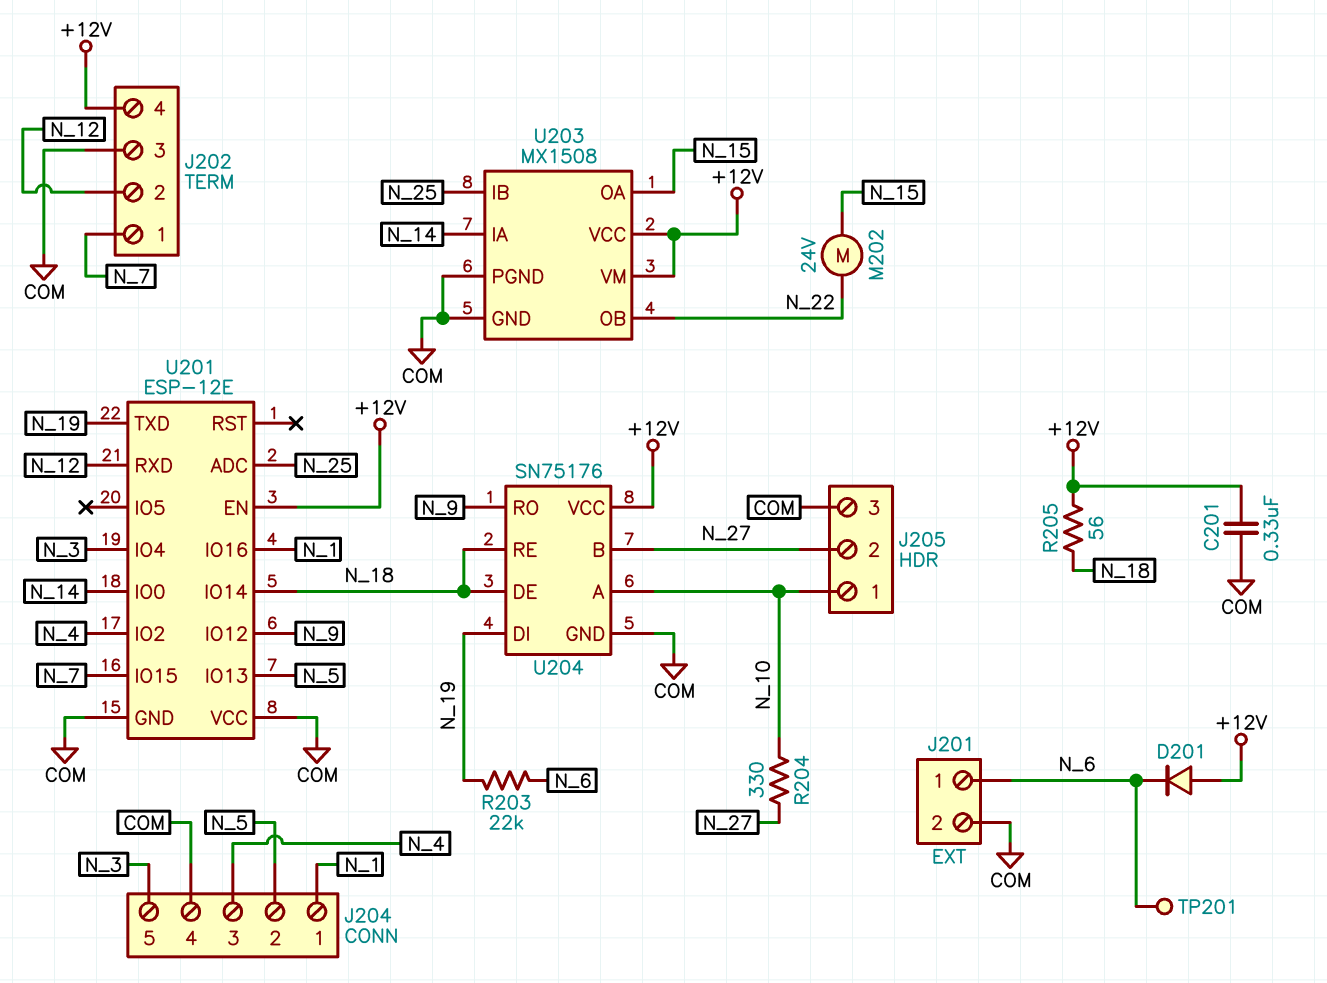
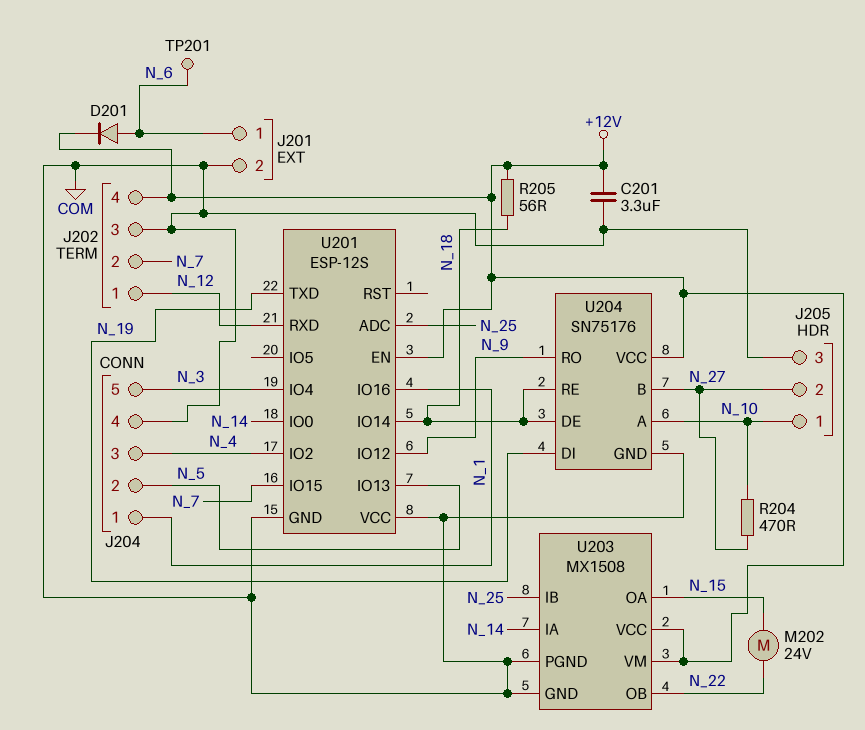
C201: 330nF (+12V, COM) -> 3.3uF (+12V, COM)
D201: diode (A +12V, K N_6) -> diode (A N_6, K +12V)
J202 pin 1: N_7 -> N_12
J202 pin 2: N_12 -> N_7
R203: 22k (N_6, N_19) -> none
R204: 330 (N_10, N_27) -> 470 (N_10, N_27)
U201: ESP-12E -> ESP-12S

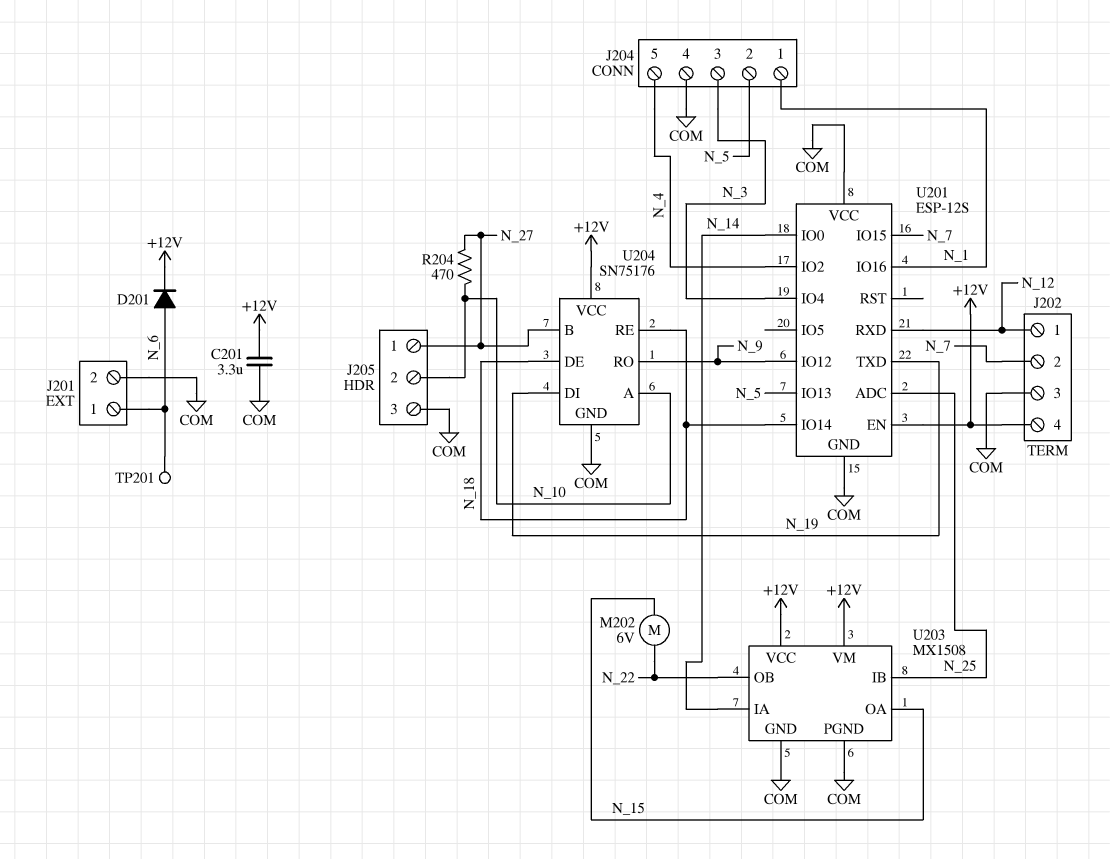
J204 pin 3: N_4 -> N_3
J204 pin 5: N_3 -> N_4
J205 pin 1: N_10 -> N_27
J205 pin 2: N_27 -> N_10
M202: motor 24V (N_15, N_22) -> motor 6V (N_15, N_22)
R205: 56 (+12V, N_18) -> none

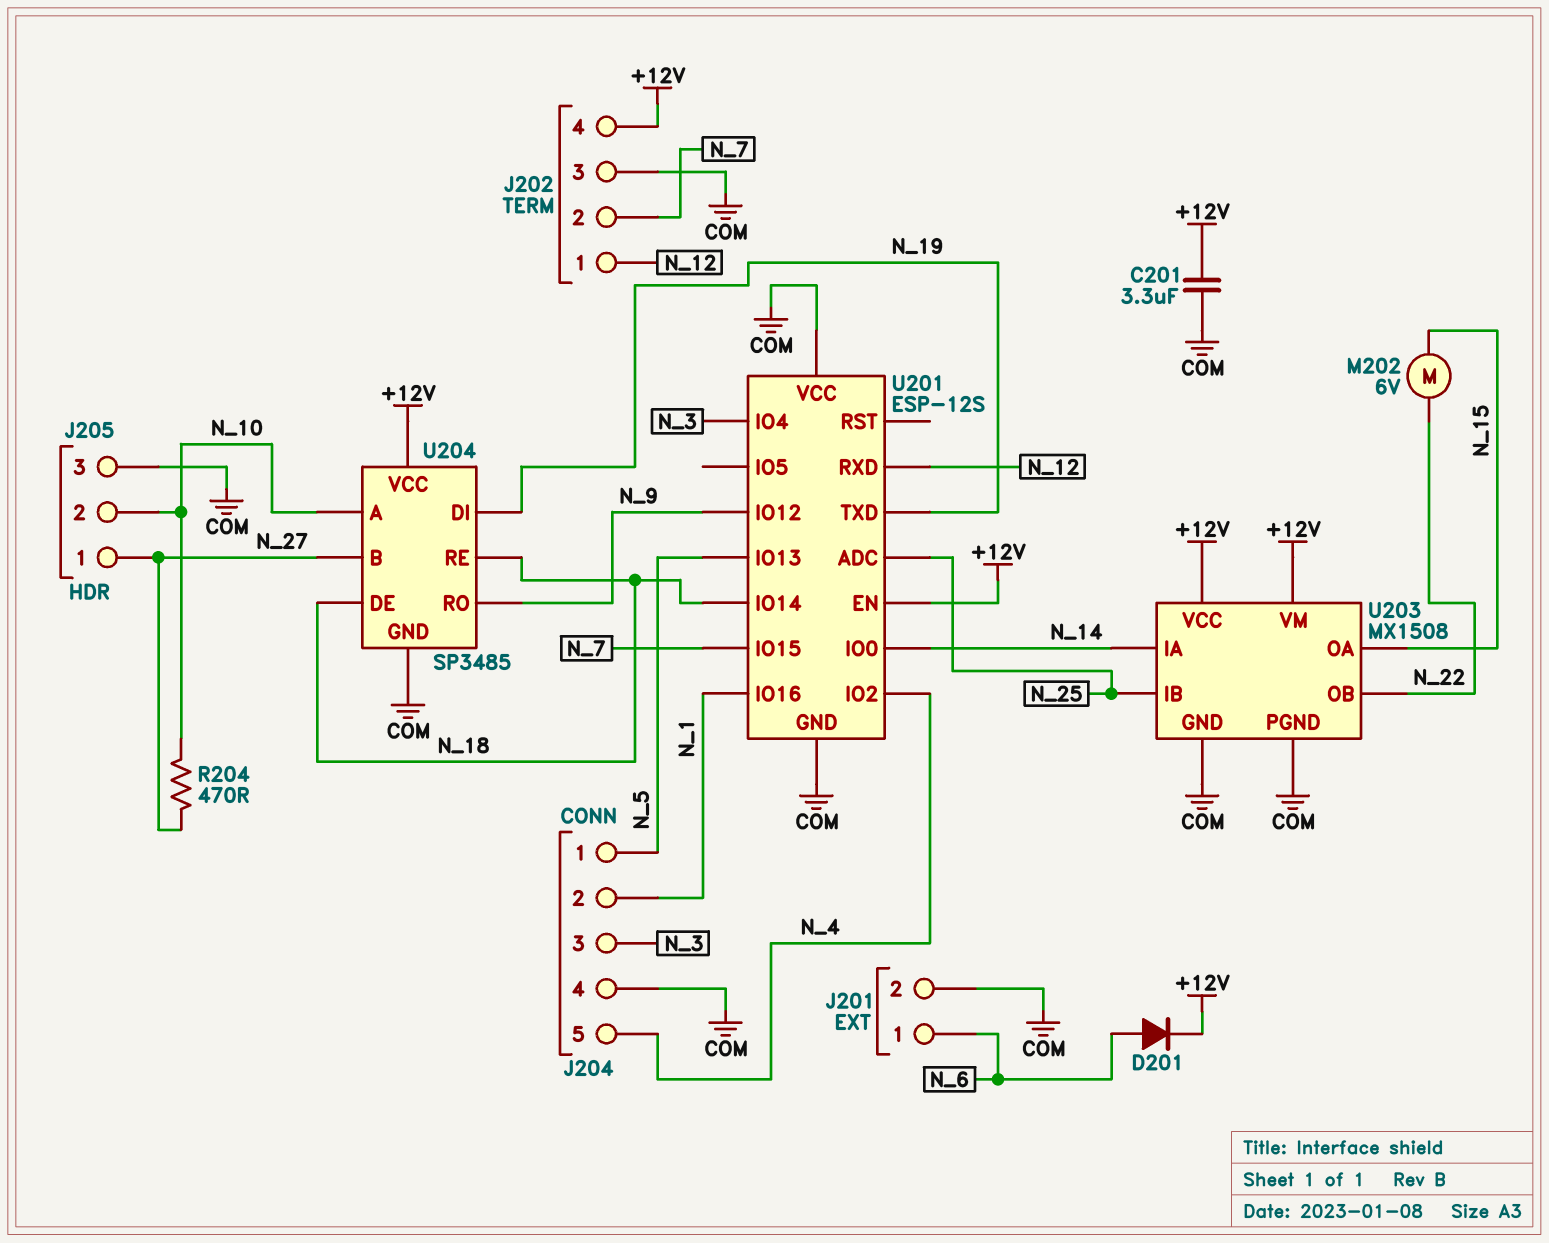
J204 pin 1: N_1 -> N_5
J204 pin 2: N_5 -> N_1
TP201: test point (N_6) -> none
U204: SN75176 -> SP3485

